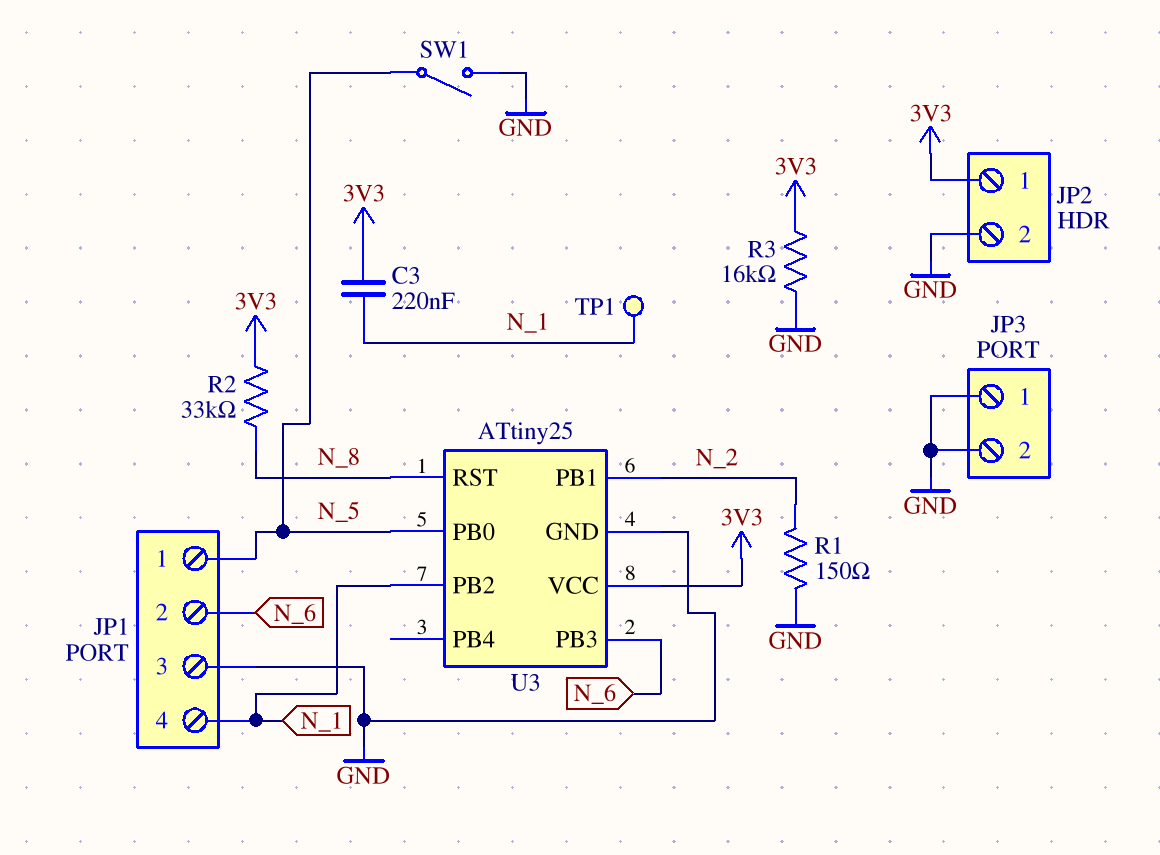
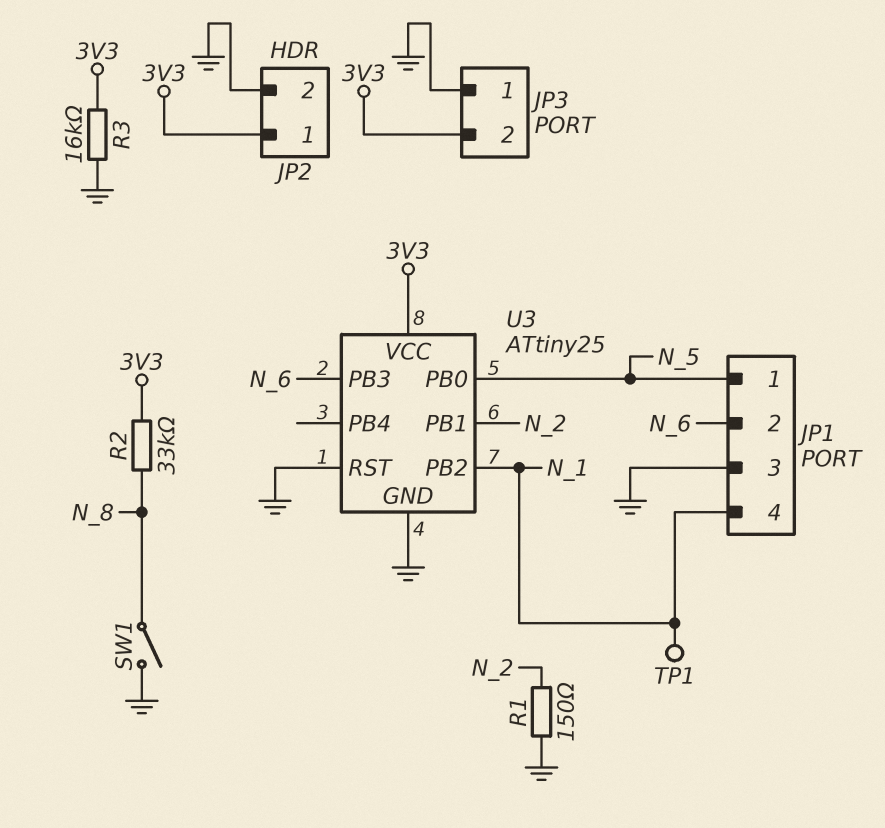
C3: 220nF (3V3, N_1) -> none
JP3 pin 2: GND -> 3V3
SW1: switch (GND, N_5) -> switch (GND, N_8)
U3 pin RST: N_8 -> GND

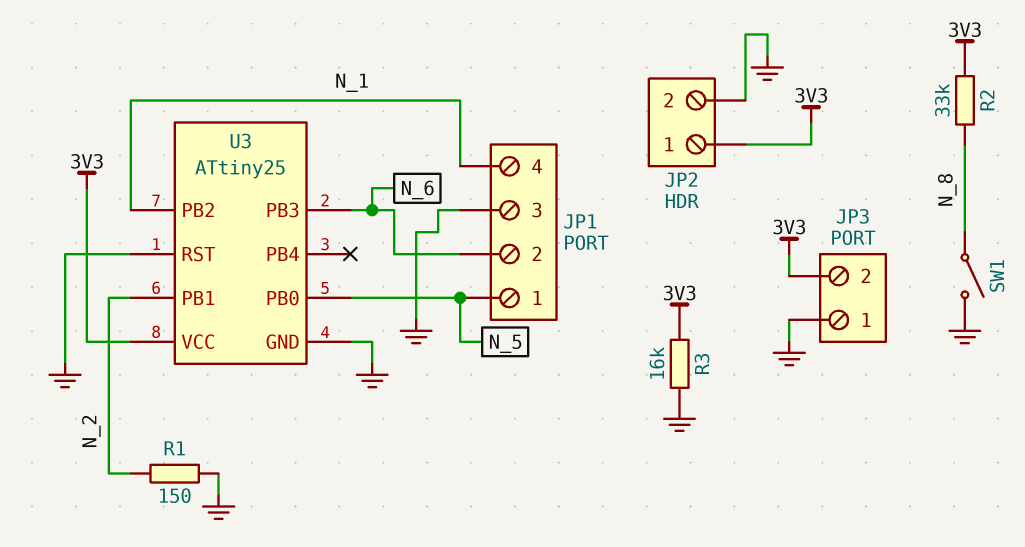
TP1: test point (N_1) -> none

